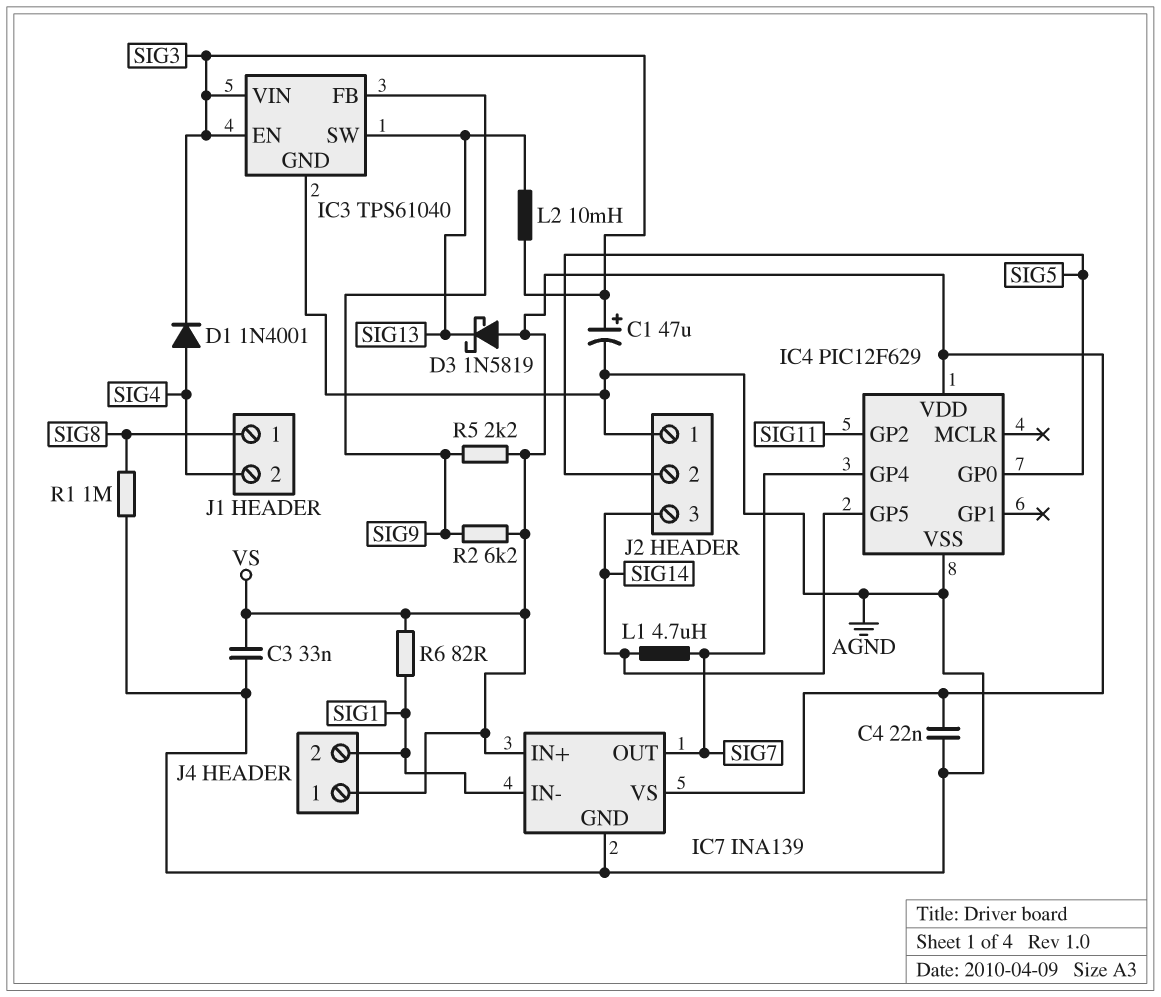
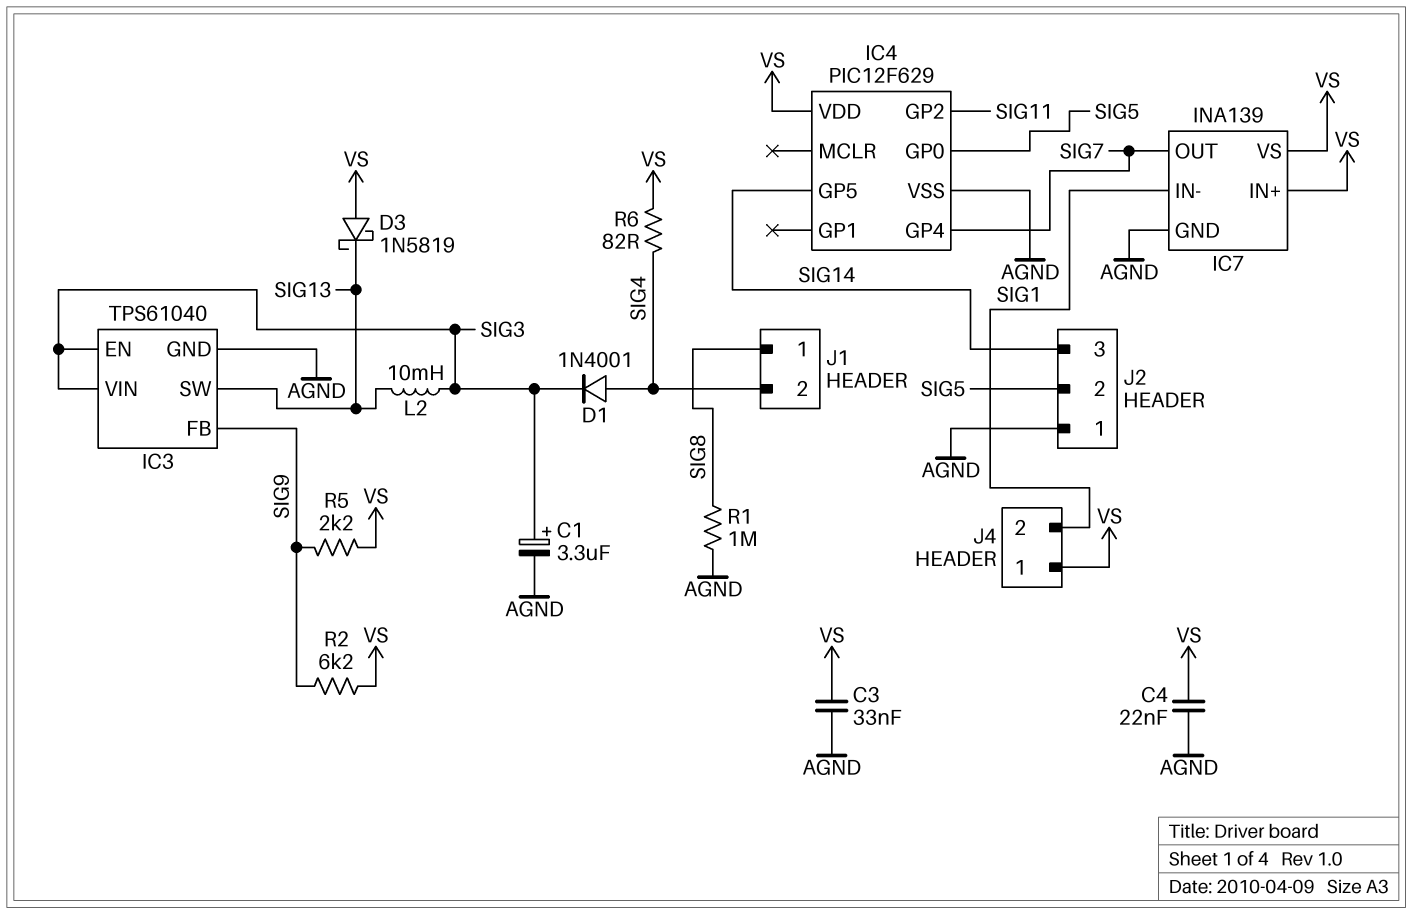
C1: 47uF (plus SIG3, minus AGND) -> 3.3uF (plus SIG3, minus AGND)
L1: 4.7uH (SIG7, SIG14) -> none
R6: 82 (SIG1, VS) -> 82 (SIG4, VS)

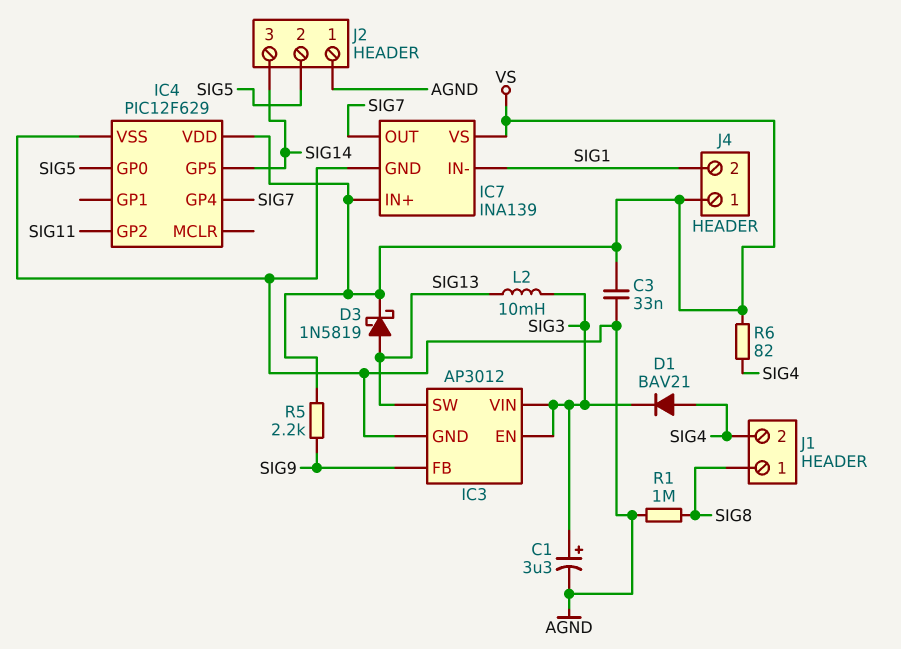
C4: 22nF (AGND, VS) -> none
D1: diode 1N4001 (A SIG4, K SIG3) -> diode BAV21 (A SIG4, K SIG3)
D3: schottky 1N5819 (A VS, K SIG13) -> schottky 1N5819 (A SIG13, K VS)
IC3: TPS61040 -> AP3012
R2: 6.2k (SIG9, VS) -> none

